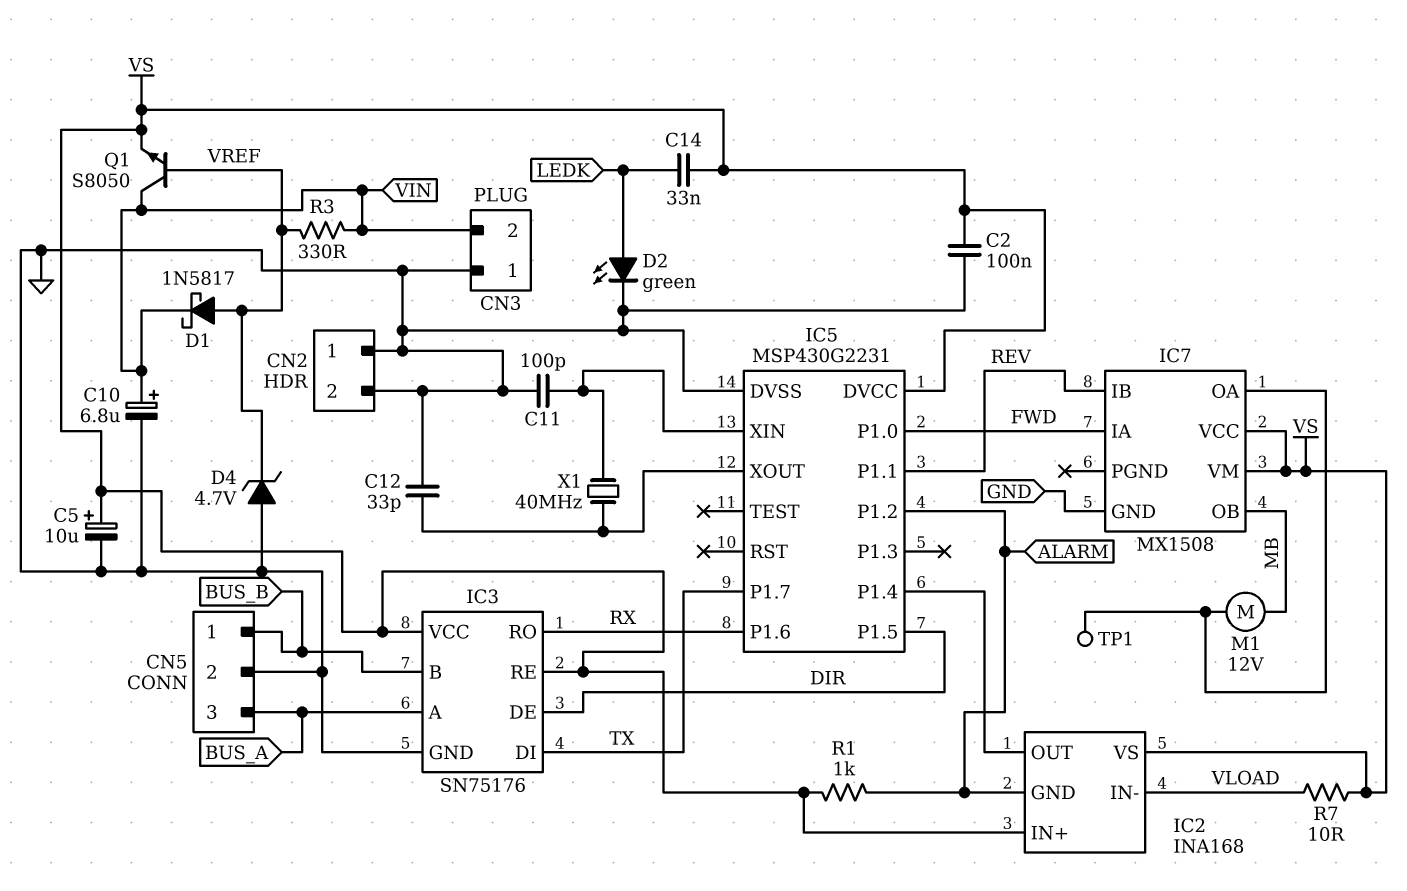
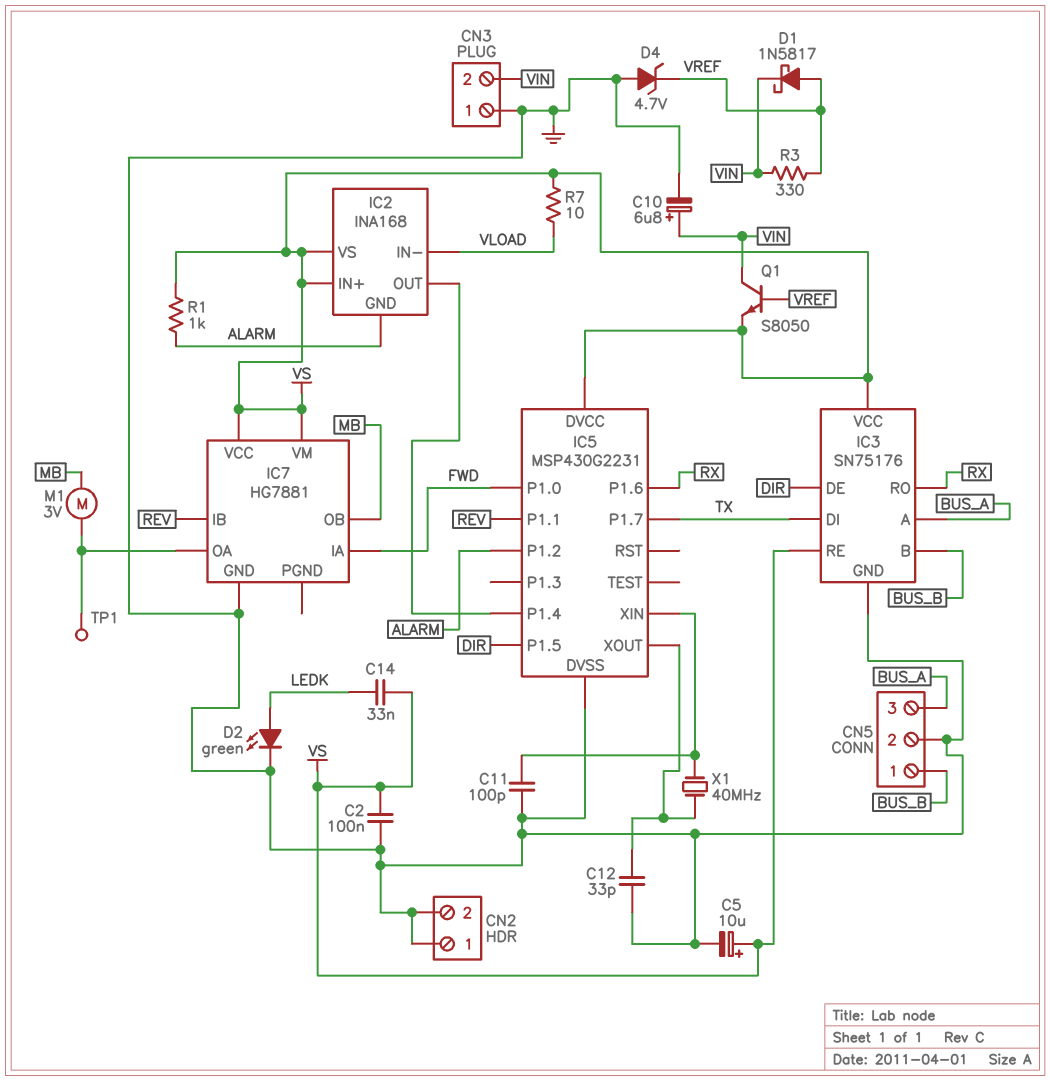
IC7: MX1508 -> HG7881
M1: motor 12V (IC7/OA, MB) -> motor 3V (IC7/OA, MB)

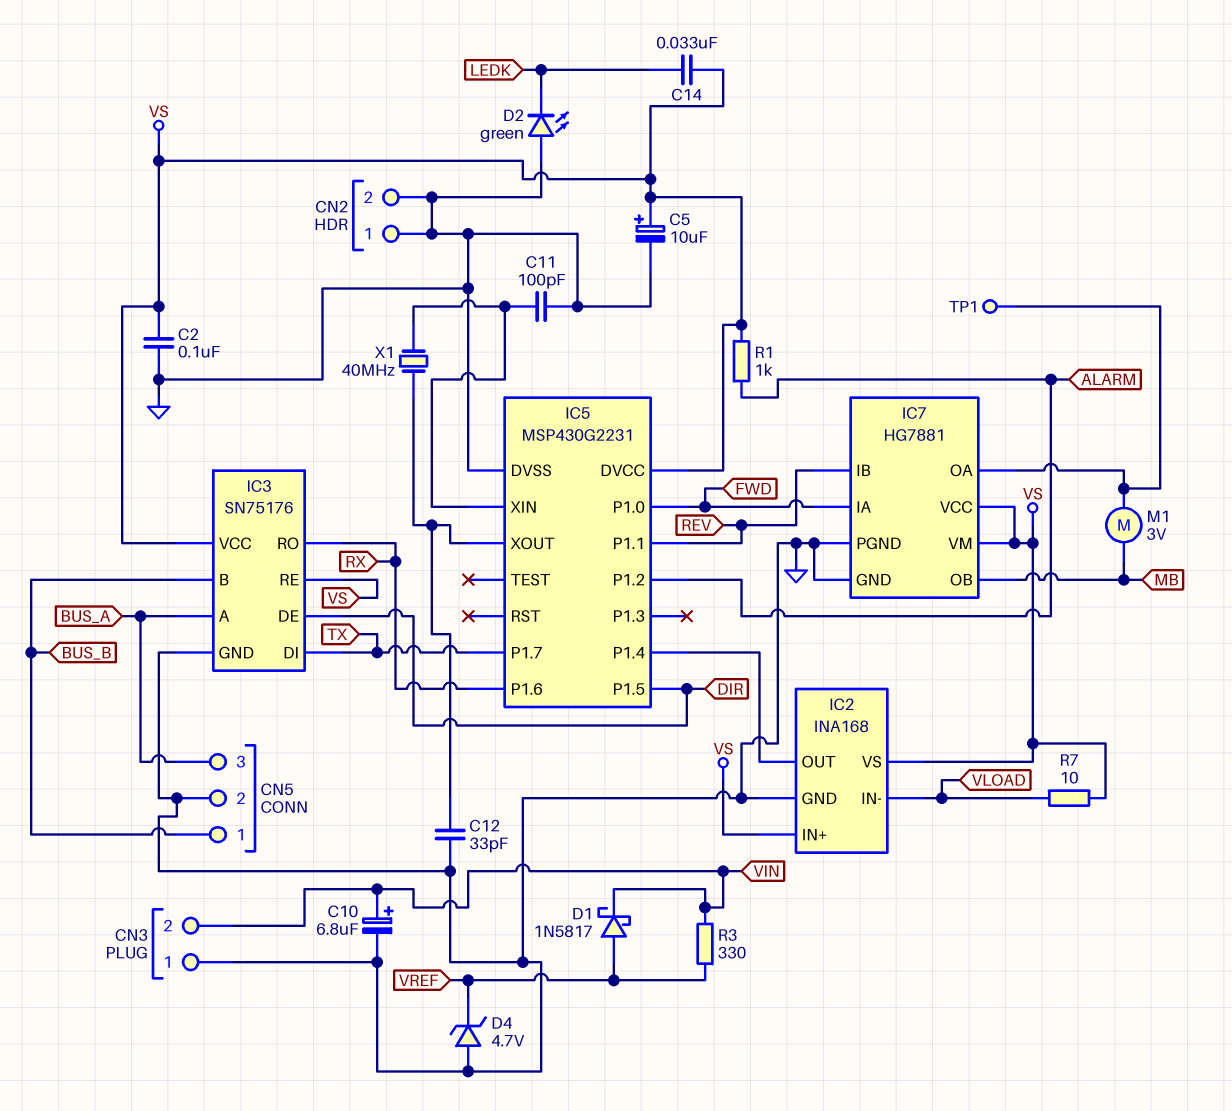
D2: LED green (A LEDK, K GND) -> LED green (A GND, K LEDK)
IC2 pin GND: ALARM -> GND
IC7 pin PGND: none -> GND
Q1: NPN S8050 (B VREF, C VIN, E VS) -> none

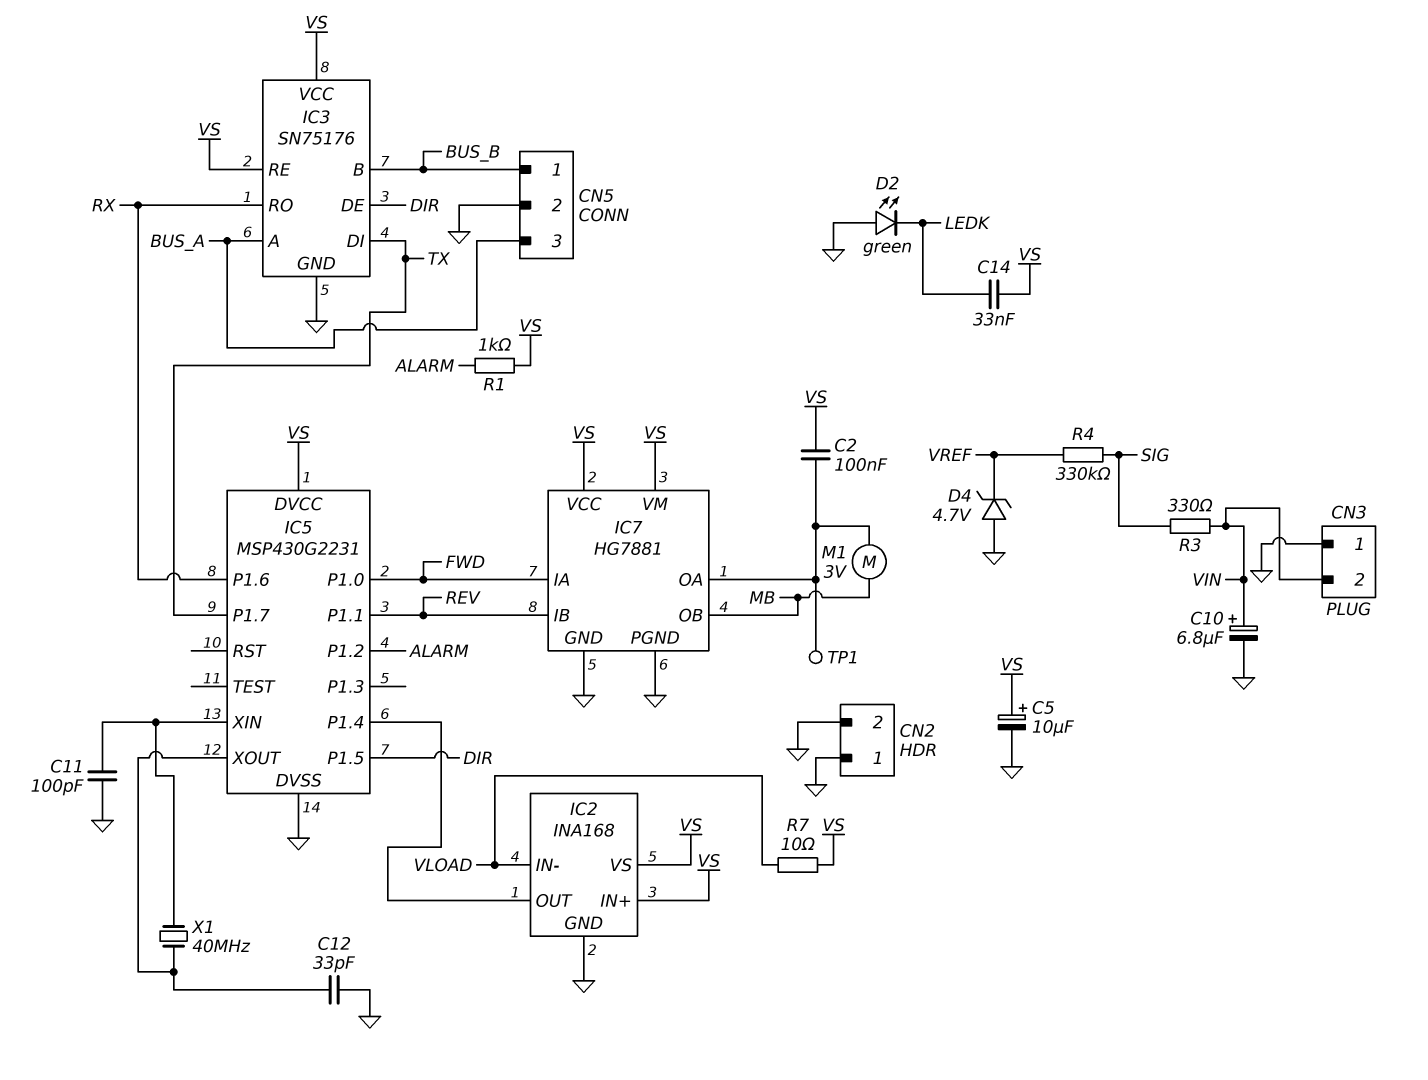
C2: 100nF (GND, VS) -> 100nF (IC7/OA, VS)
D1: schottky 1N5817 (A VREF, K VIN) -> none
R3: 330 (VIN, VREF) -> 330 (SIG, VIN)
R4: none -> 330k (SIG, VREF)

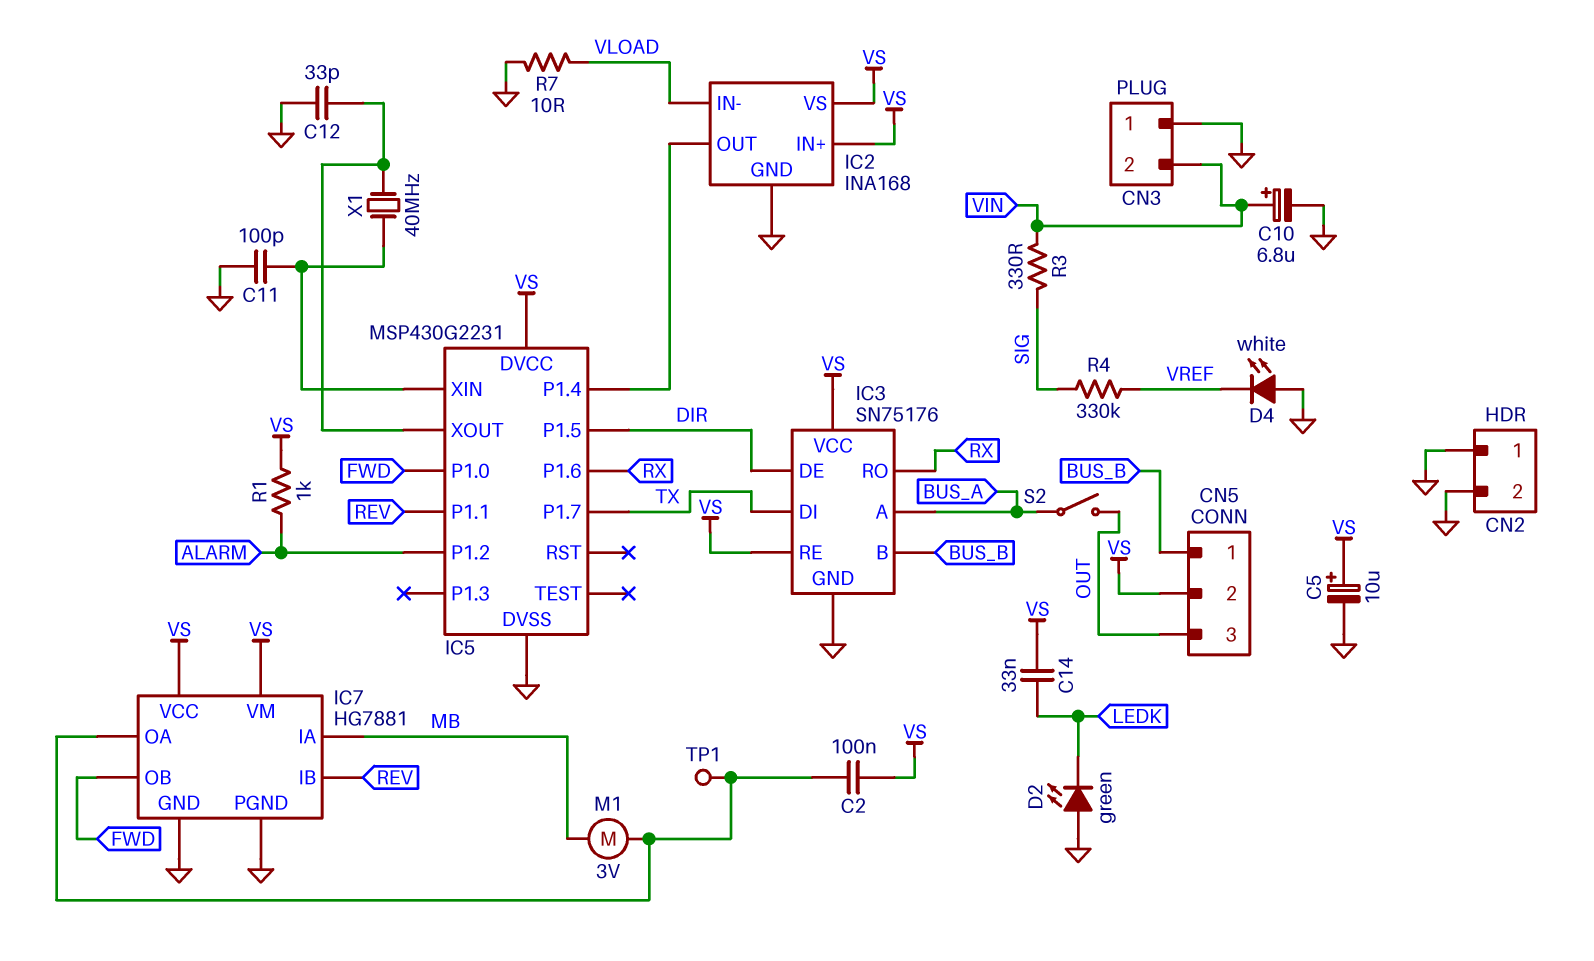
CN5 pin 2: GND -> VS
CN5 pin 3: BUS_A -> OUT
D4: zener 4.7V (A GND, K VREF) -> LED white (A GND, K VREF)
IC7 pin IA: FWD -> MB
IC7 pin OB: MB -> FWD
R7: 10 (VLOAD, VS) -> 10 (GND, VLOAD)
S2: none -> switch (BUS_A, OUT)

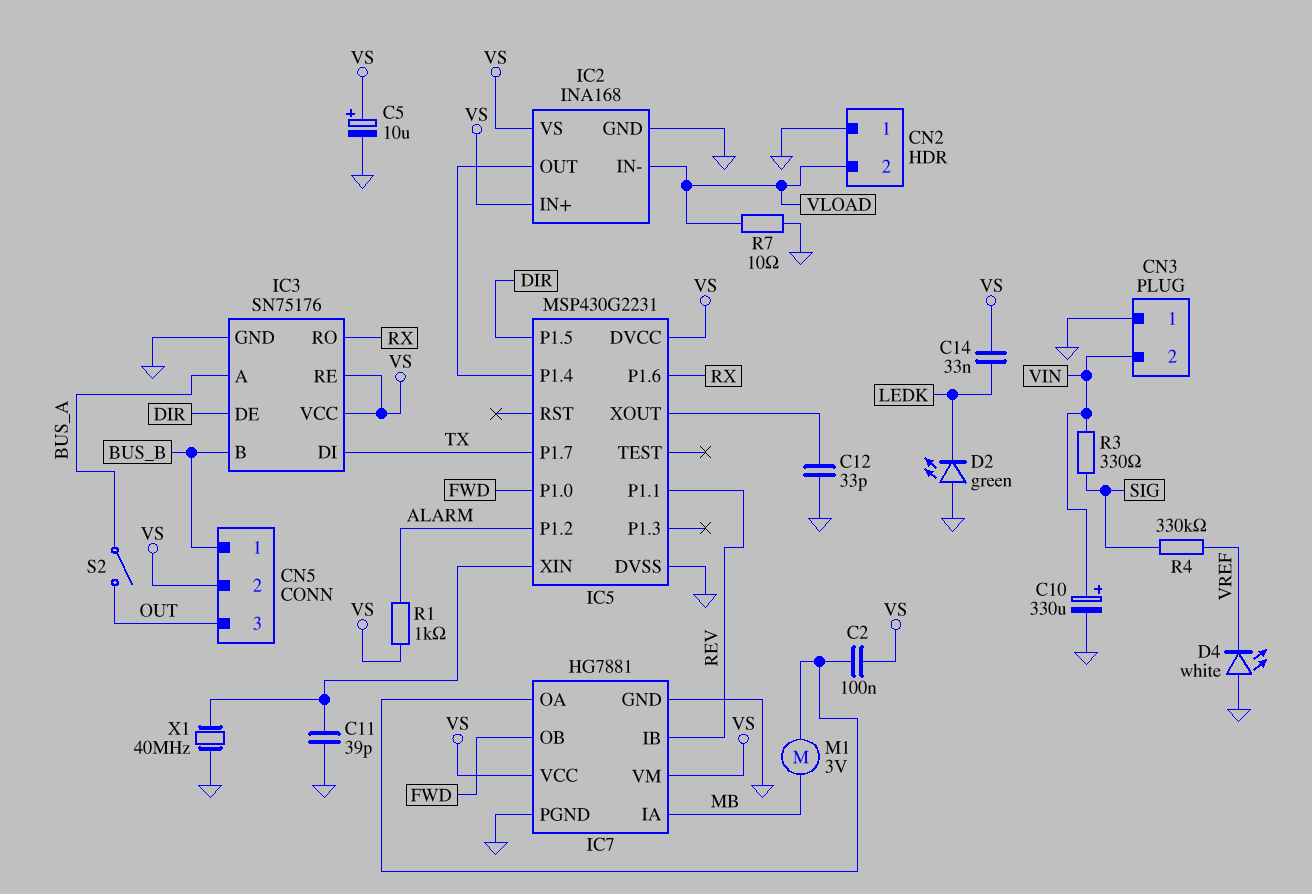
C10: 6.8uF (plus VIN, minus GND) -> 330uF (plus VIN, minus GND)
C11: 100pF (GND, IC5/XIN) -> 39pF (GND, IC5/XIN)
CN2 pin 2: GND -> VLOAD
TP1: test point (IC7/OA) -> none
X1: 40MHz (IC5/XIN, IC5/XOUT) -> 40MHz (GND, IC5/XIN)

